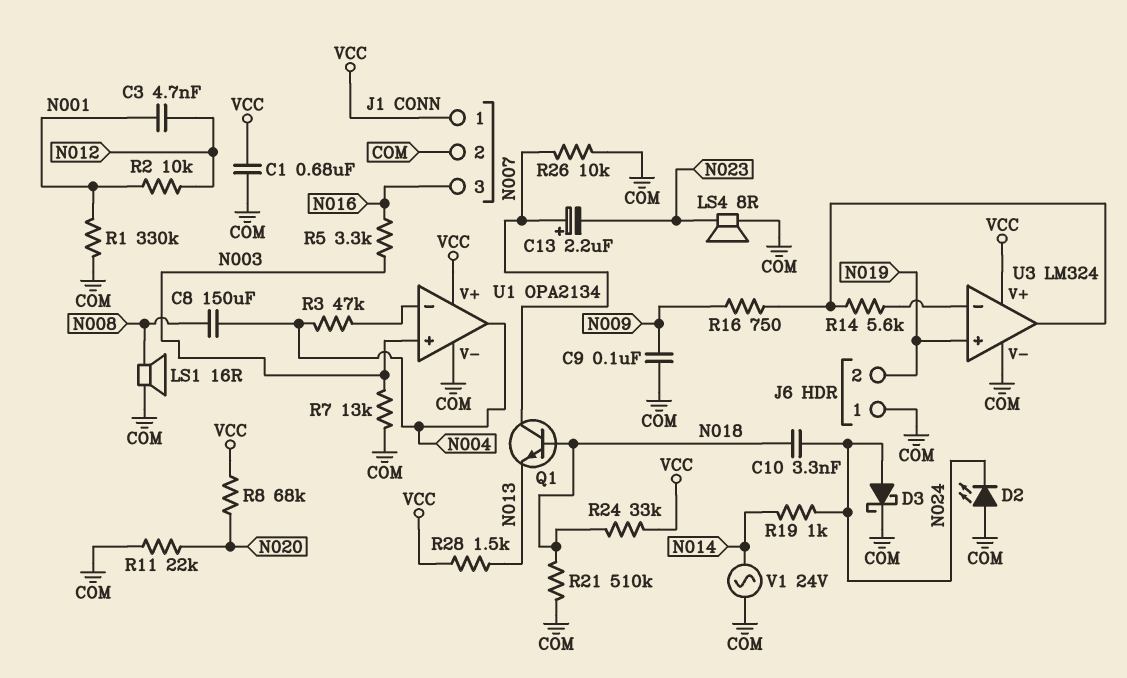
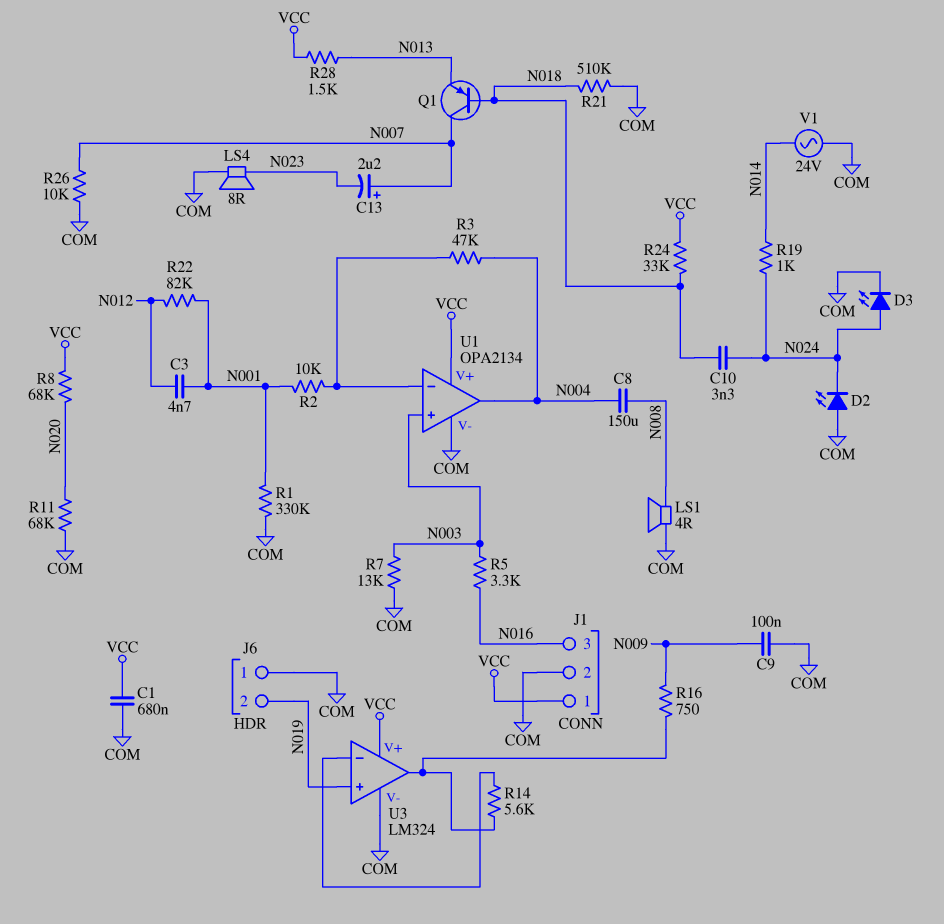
D3: schottky (A N024, K COM) -> LED (A N024, K COM)
LS1: speaker 16R (COM, N008) -> speaker 4R (COM, N008)
Q1: NPN (B N018, C N007, E N013) -> PNP (B N018, C N007, E N013)
R2: 10k (N001, N012) -> 10k (N001, U1/in-)
R11: 22k (COM, N020) -> 68k (COM, N020)
R22: none -> 82k (N001, N012)

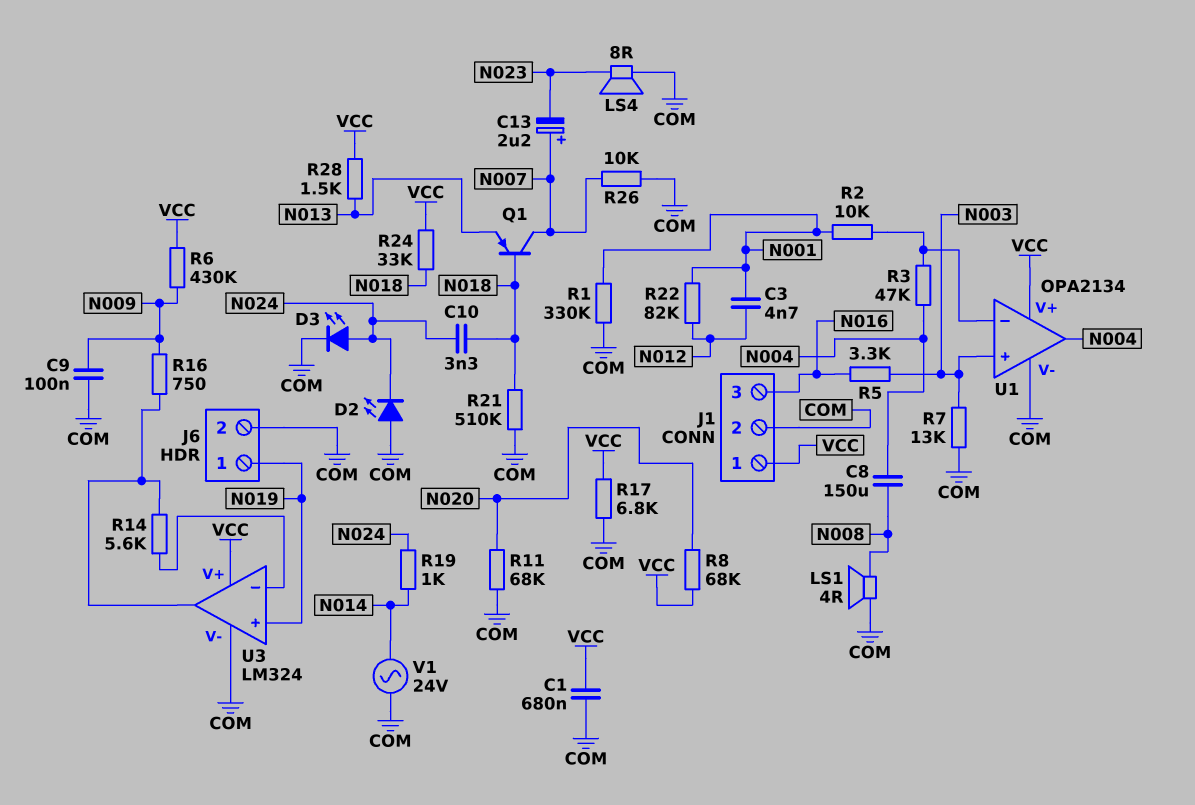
J6 pin 1: COM -> N019
J6 pin 2: N019 -> COM
R6: none -> 430k (N009, VCC)
R17: none -> 6.8k (COM, VCC)

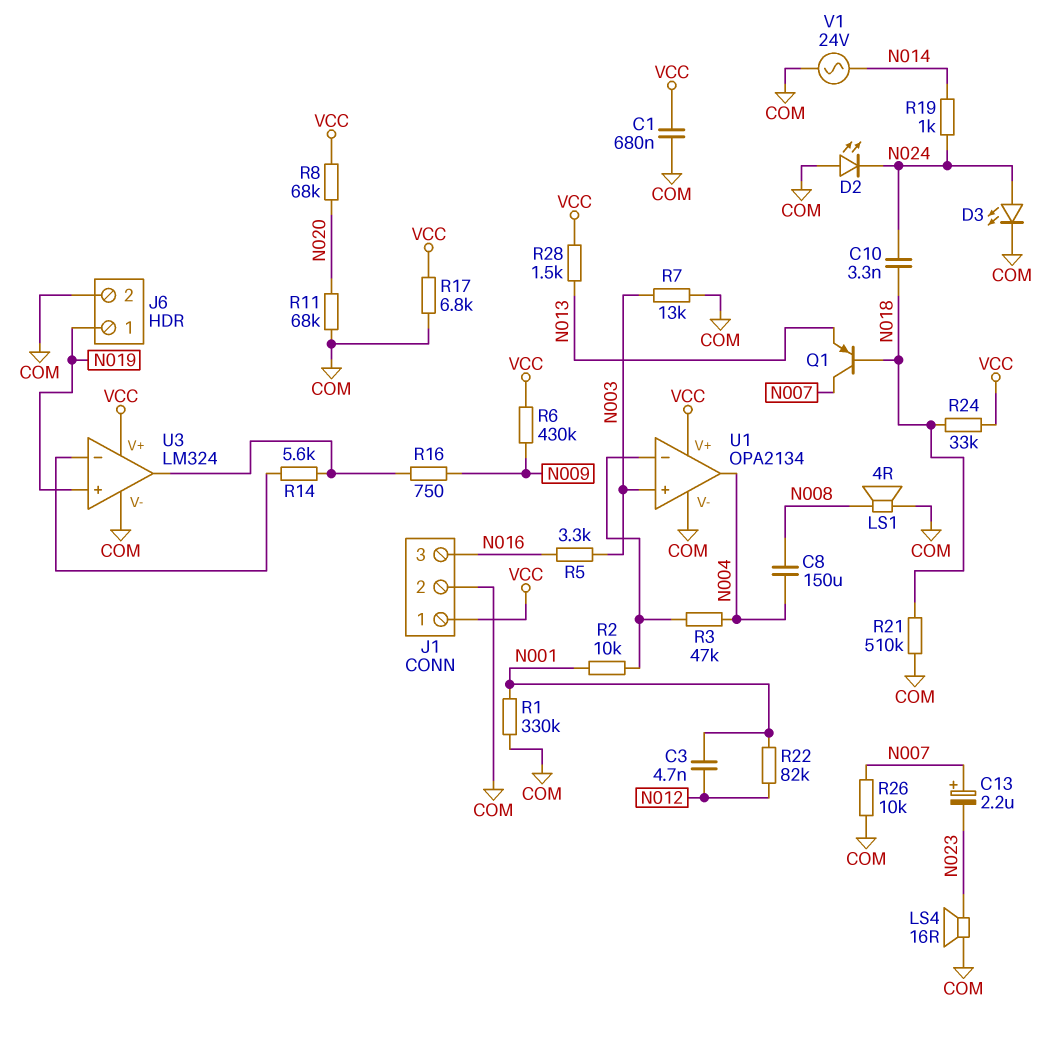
C9: 100nF (COM, N009) -> none
LS4: speaker 8R (COM, N023) -> speaker 16R (COM, N023)

